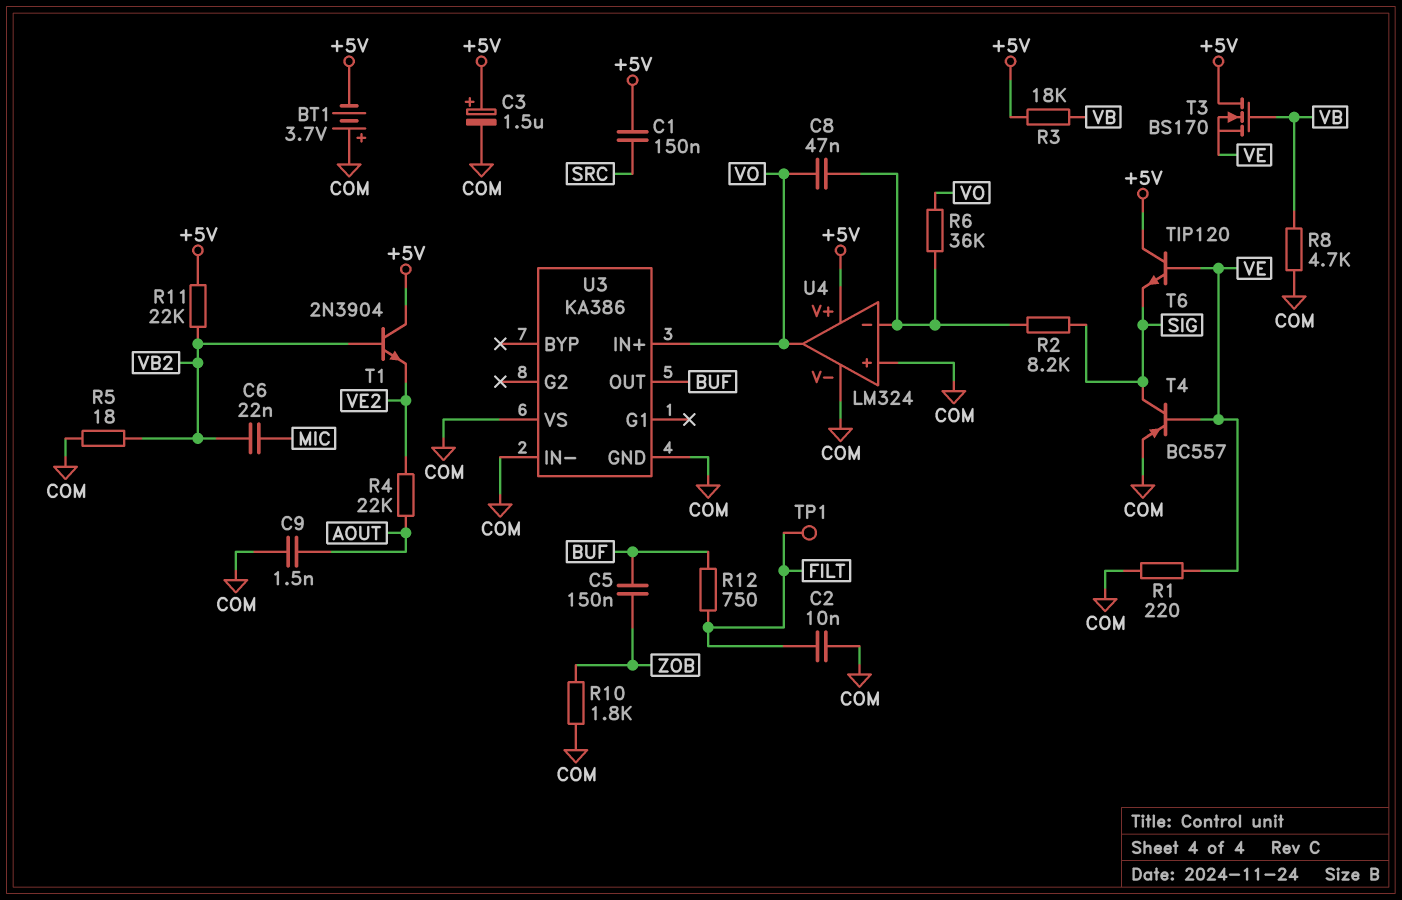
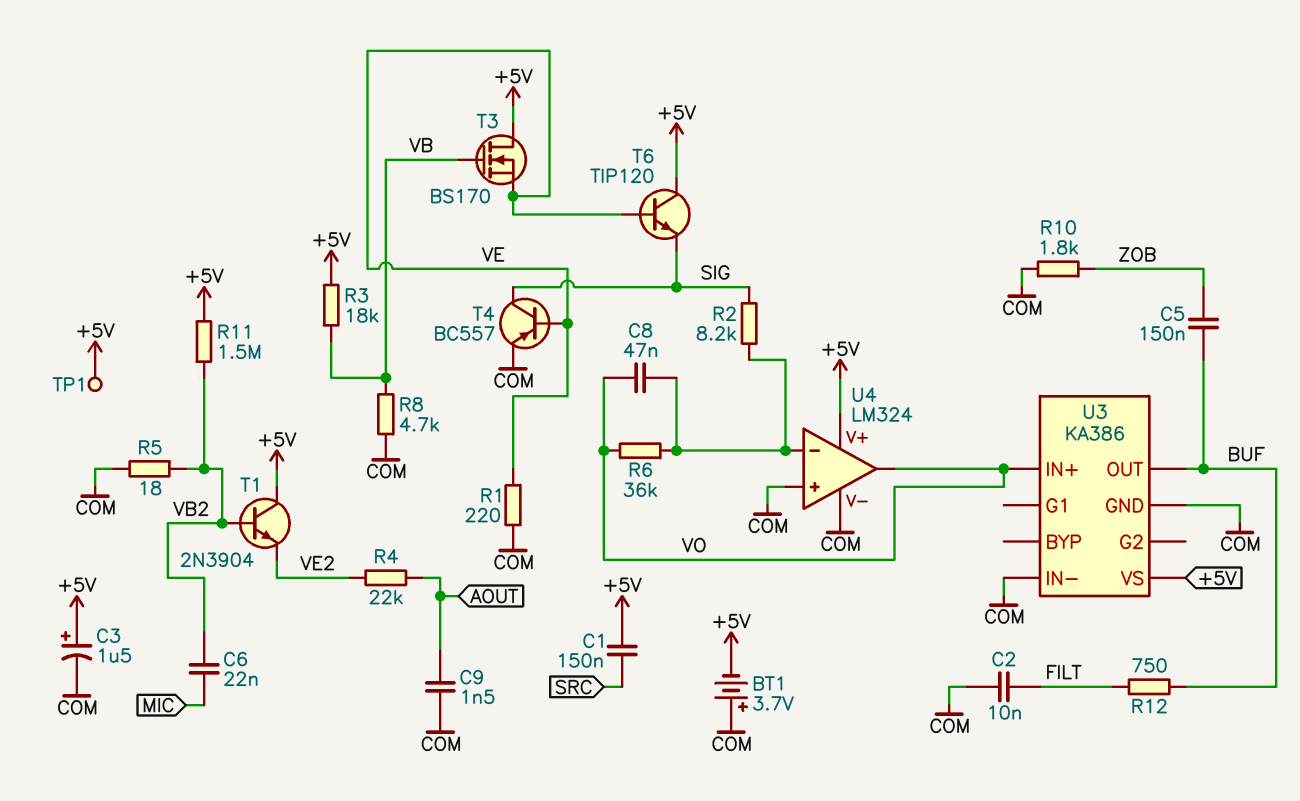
R11: 22k (+5V, VB2) -> 1.5M (+5V, VB2)
TP1: test point (FILT) -> test point (+5V)
U3 pin VS: COM -> +5V

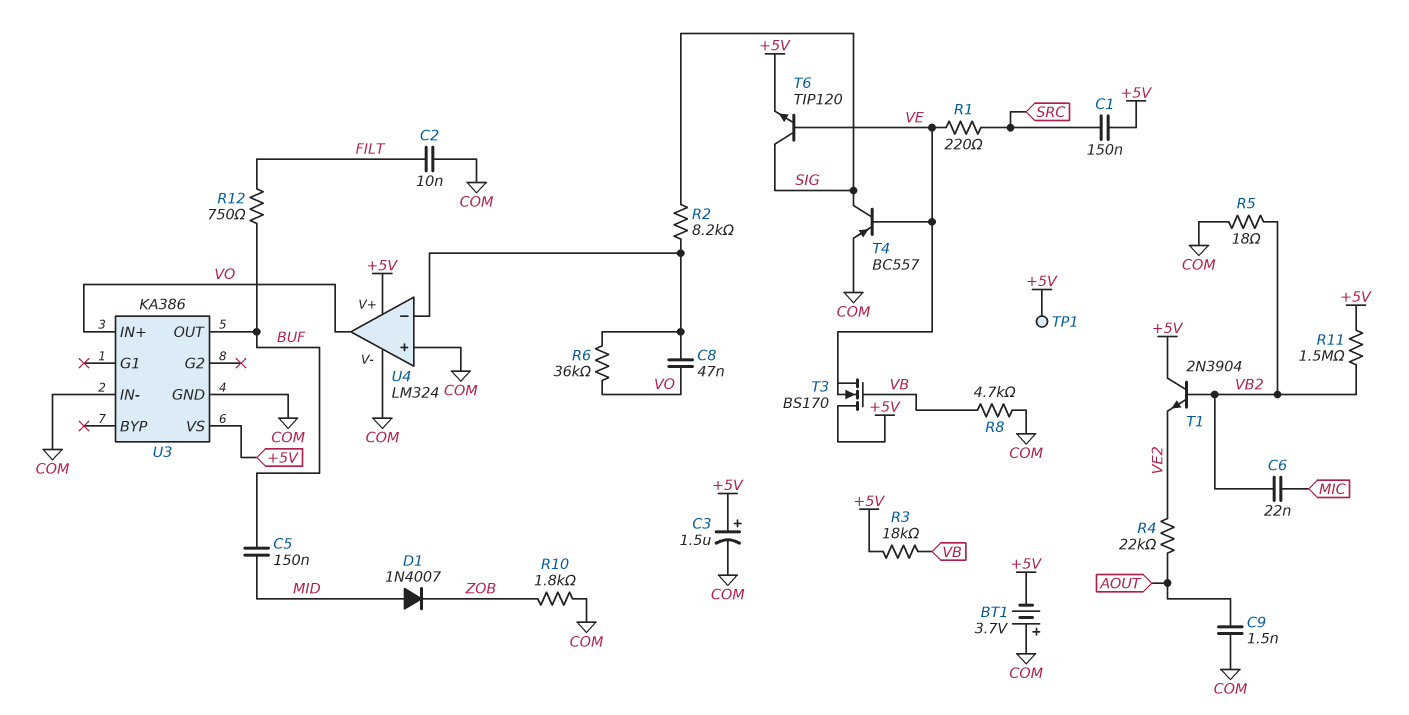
C5: 150nF (BUF, ZOB) -> 150nF (BUF, MID)
D1: none -> diode 1N4007 (A MID, K ZOB)
R1: 220 (COM, VE) -> 220 (SRC, VE)
T6: NPN TIP120 (B VE, C +5V, E SIG) -> NPN TIP120 (B VE, C SIG, E +5V)

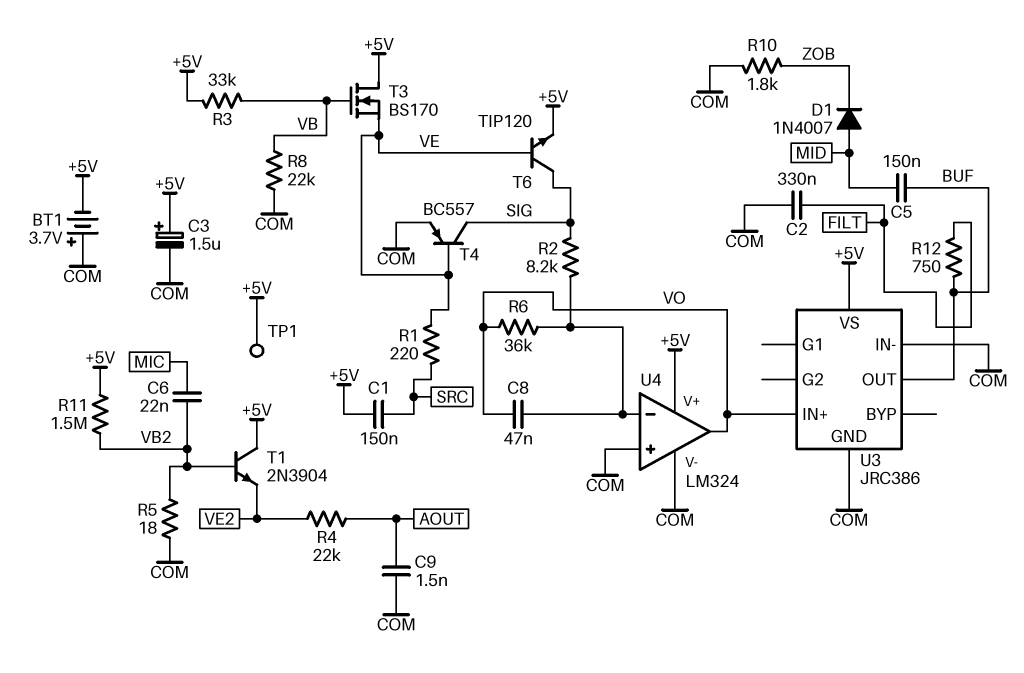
C2: 10nF (COM, FILT) -> 330nF (COM, FILT)
R3: 18k (+5V, VB) -> 33k (+5V, VB)
R8: 4.7k (COM, VB) -> 22k (COM, VB)
U3: KA386 -> JRC386

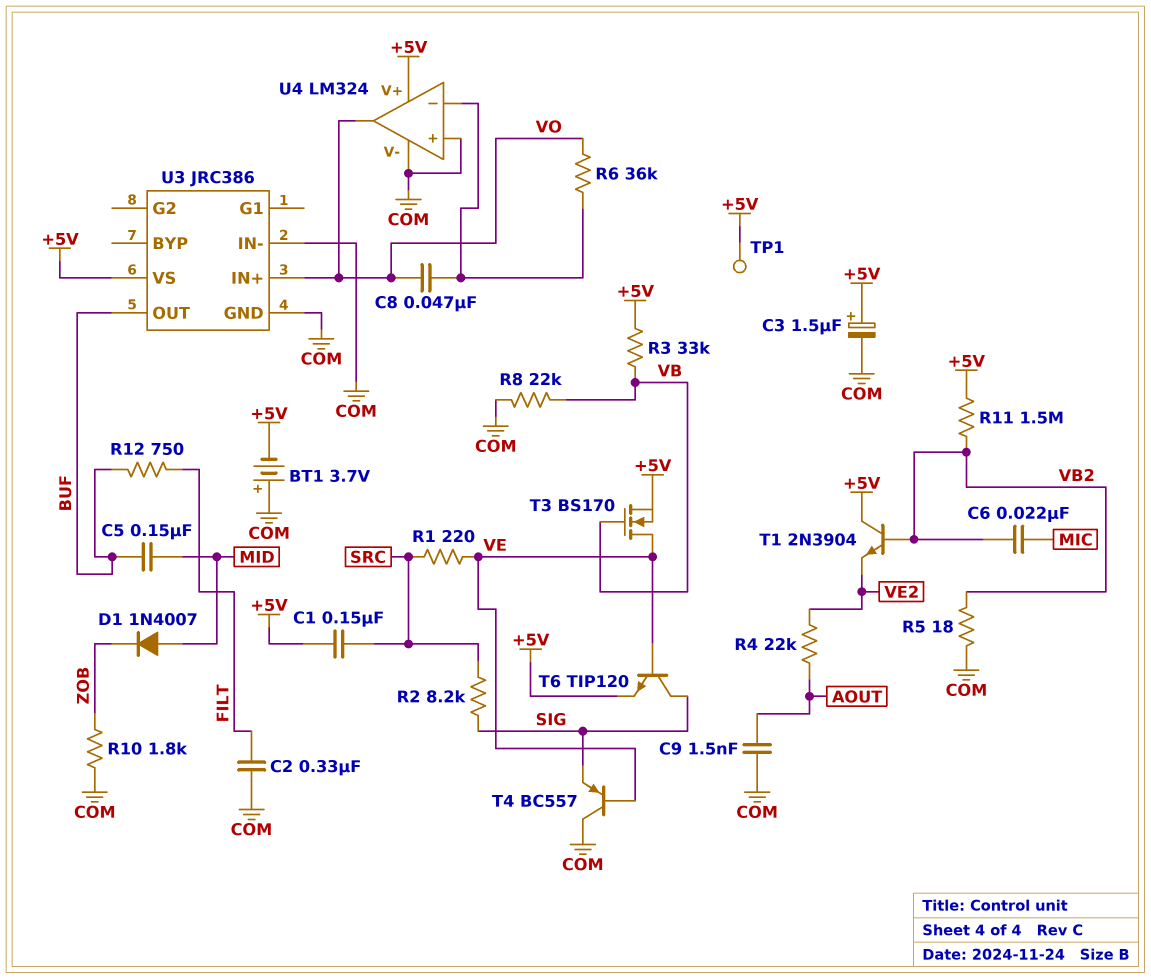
R2: 8.2k (SIG, U4/in-) -> 8.2k (SIG, SRC)
T3: NMOS BS170 (G VB, D +5V, S VE) -> NMOS BS170 (G VB, D VE, S +5V)
T4: PNP BC557 (B VE, C SIG, E COM) -> PNP BC557 (B VE, C COM, E SIG)

